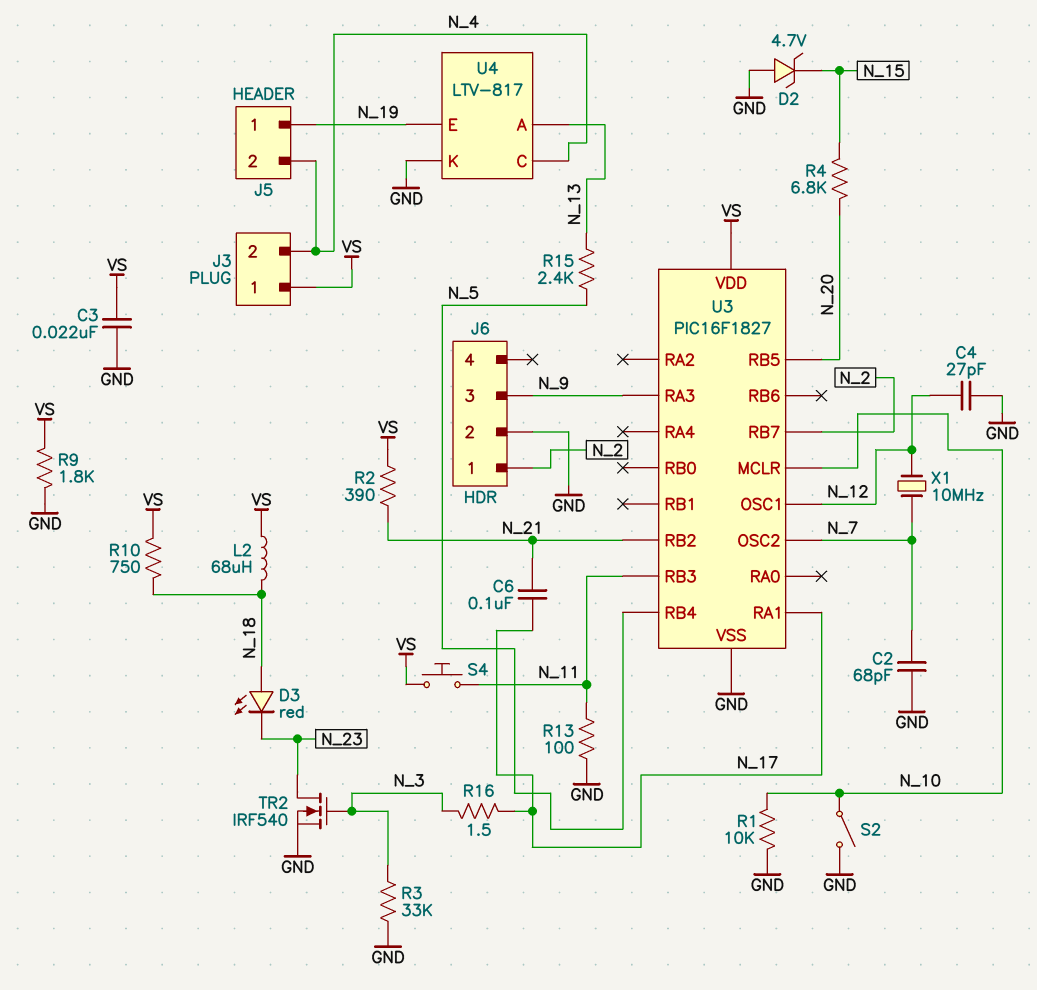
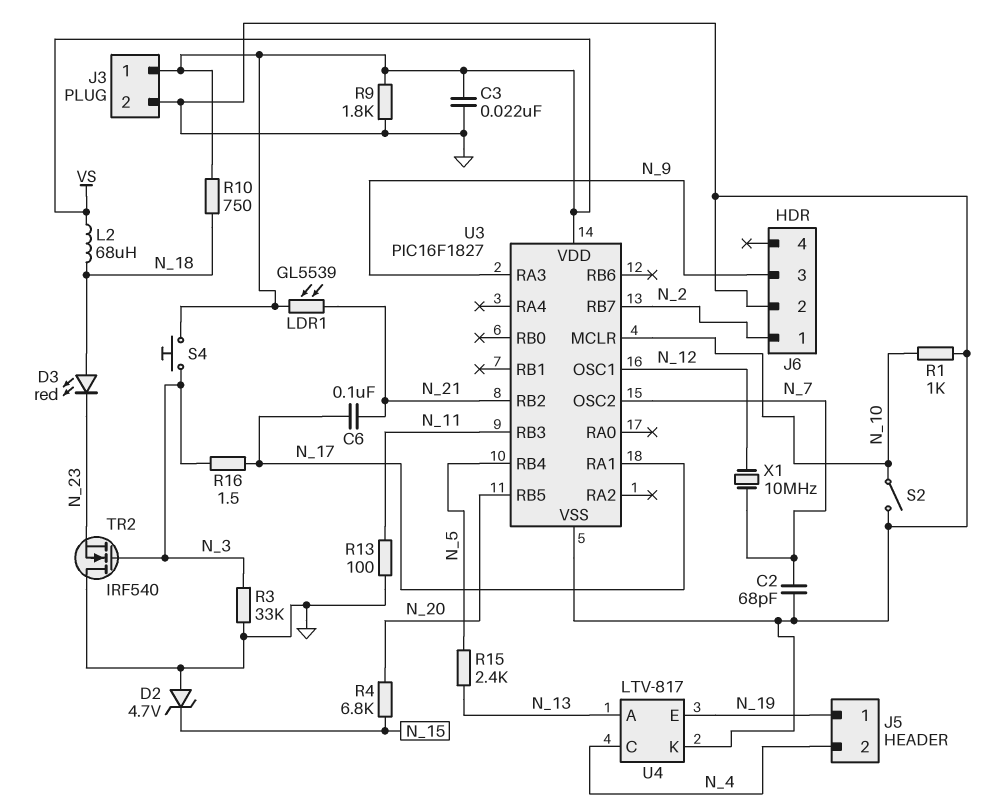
C4: 27pF (GND, N_12) -> none
J3 pin 2: N_4 -> GND
LDR1: none -> GL5539 (N_21, VS)
R1: 10k (GND, N_10) -> 1k (GND, N_10)
R2: 390 (N_21, VS) -> none
S4: button (N_11, VS) -> button (N_3, VS)
TR2: NMOS IRF540 (G N_3, D N_23, S GND) -> NMOS IRF540 (G N_3, D GND, S N_23)

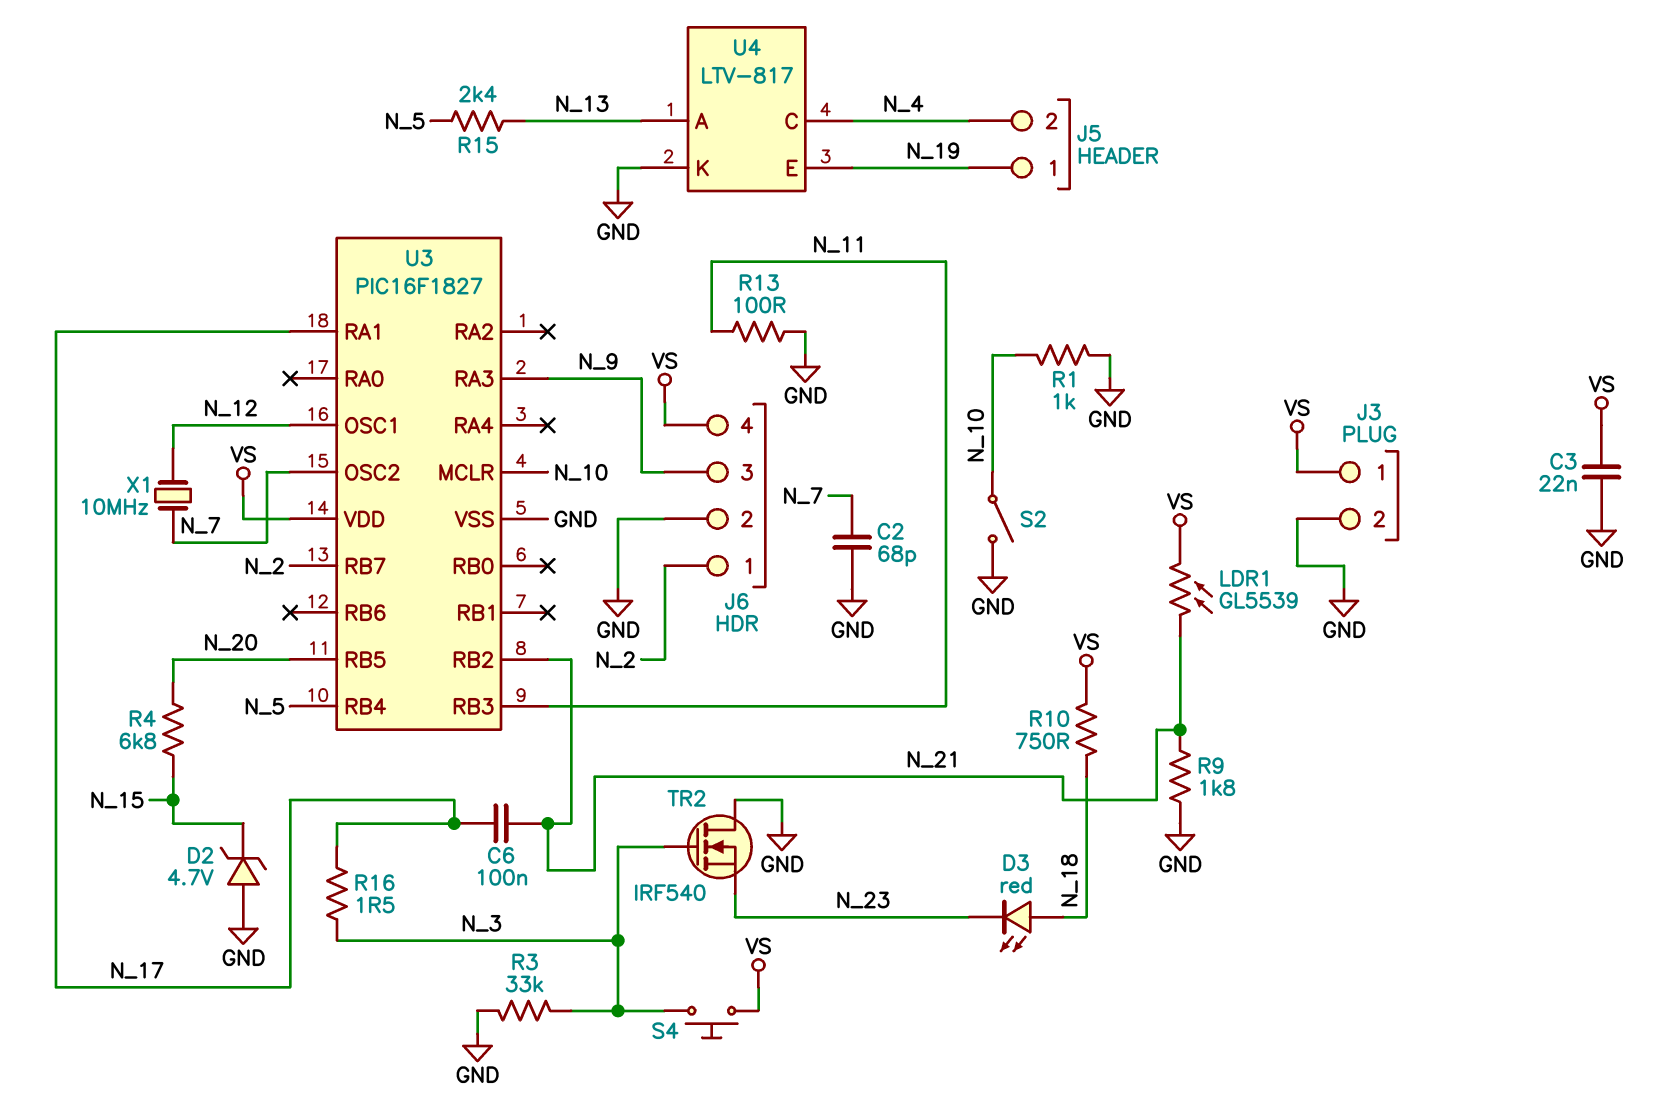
J6 pin 4: none -> VS
L2: 68uH (N_18, VS) -> none
R9: 1.8k (GND, VS) -> 1.8k (GND, N_21)

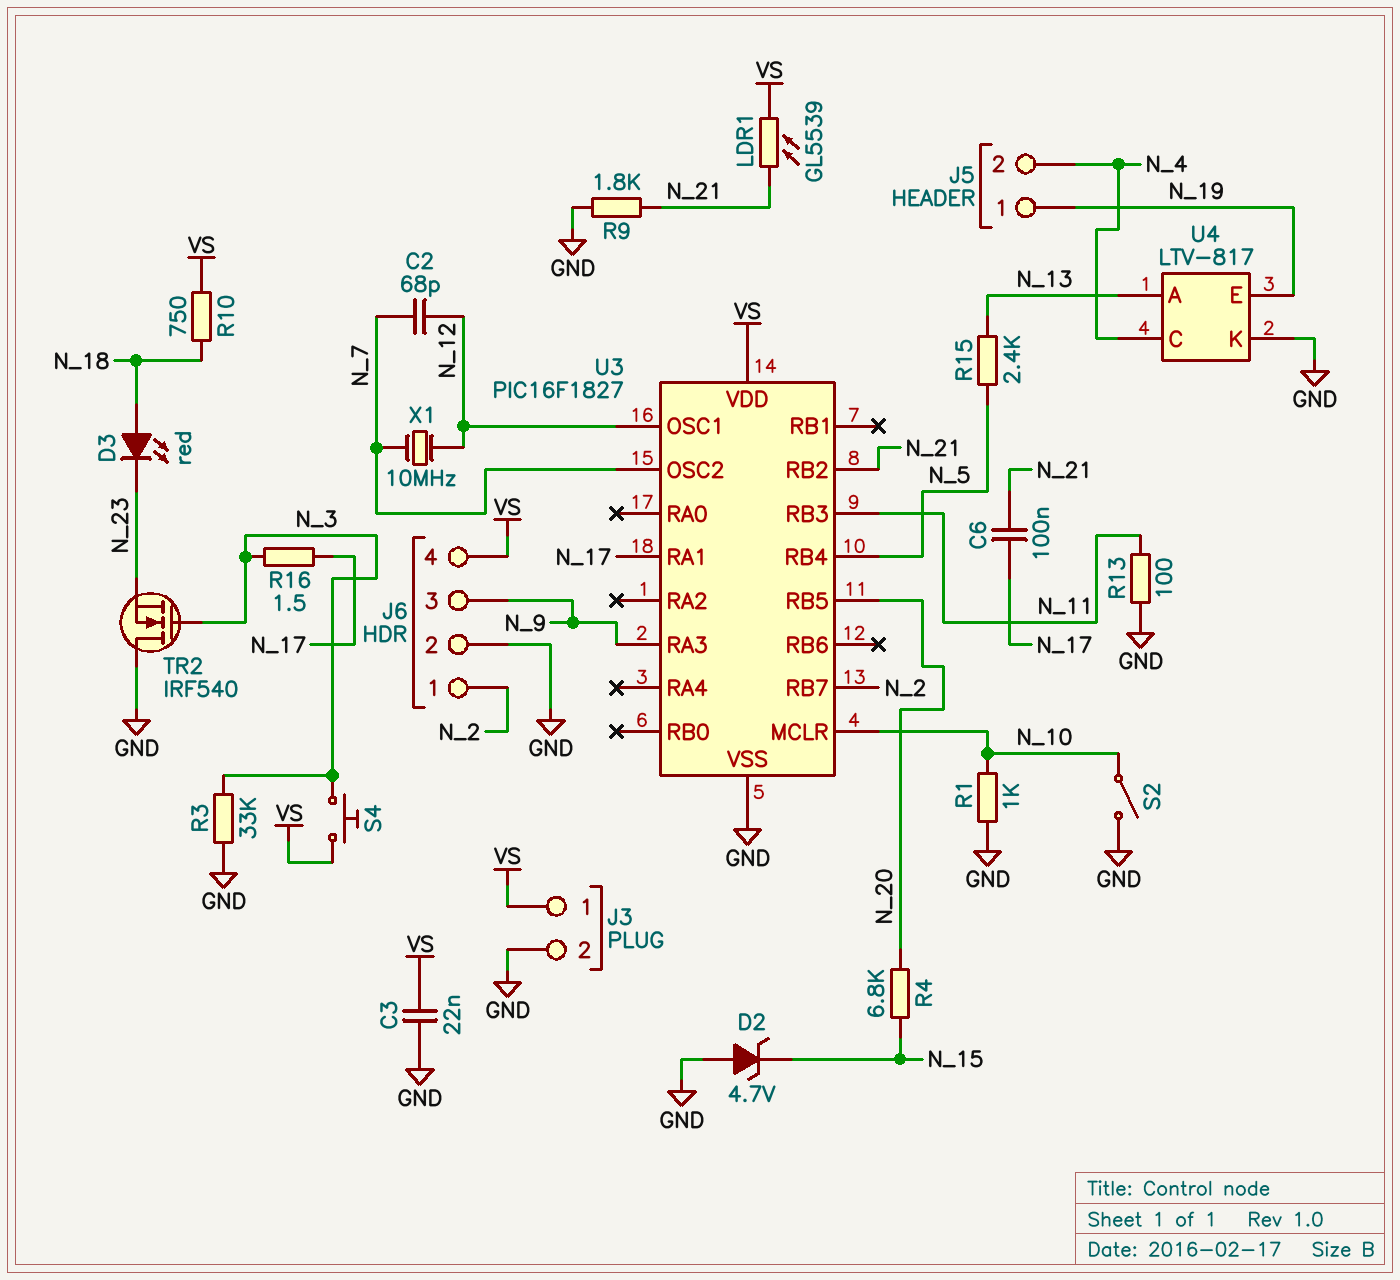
C2: 68pF (GND, N_7) -> 68pF (N_7, N_12)

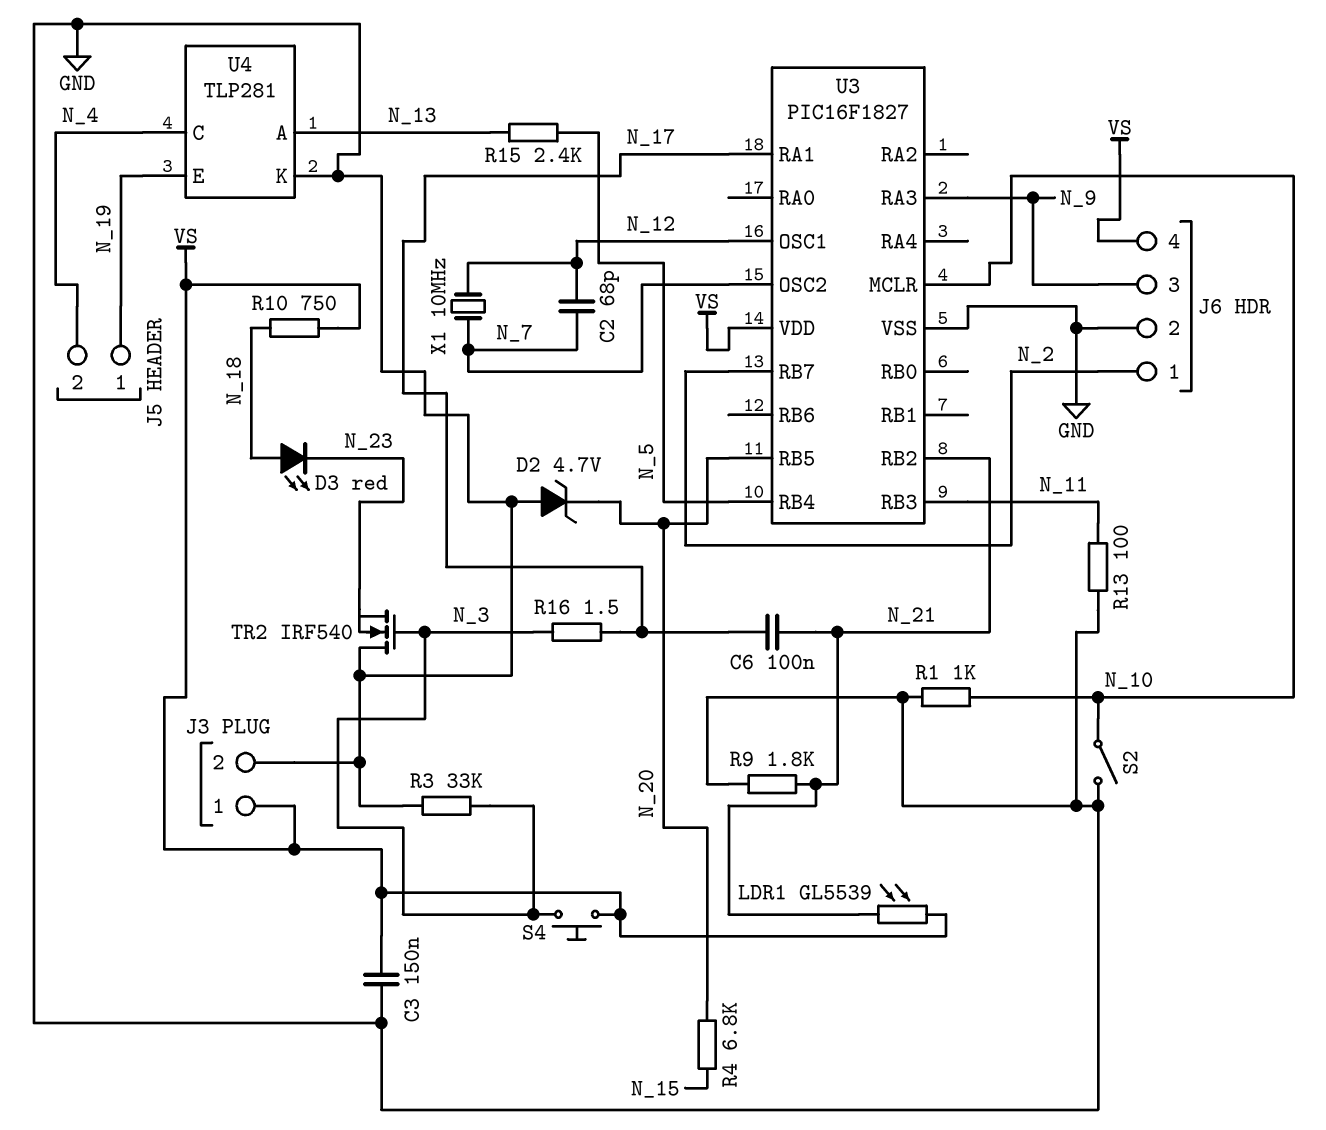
C3: 22nF (GND, VS) -> 150nF (GND, VS)
D2: zener 4.7V (A GND, K N_15) -> zener 4.7V (A GND, K N_20)
U4: LTV-817 -> TLP281

